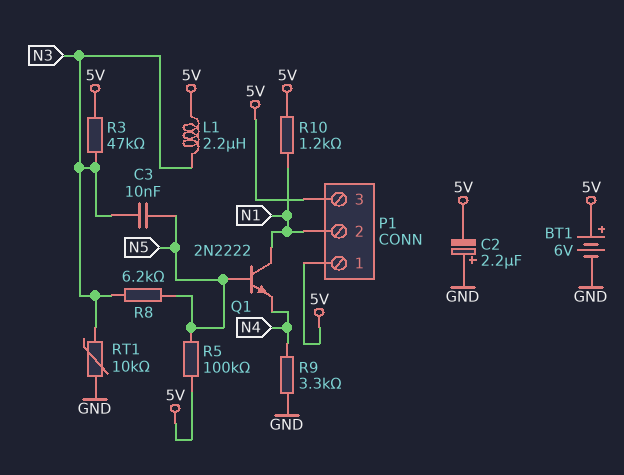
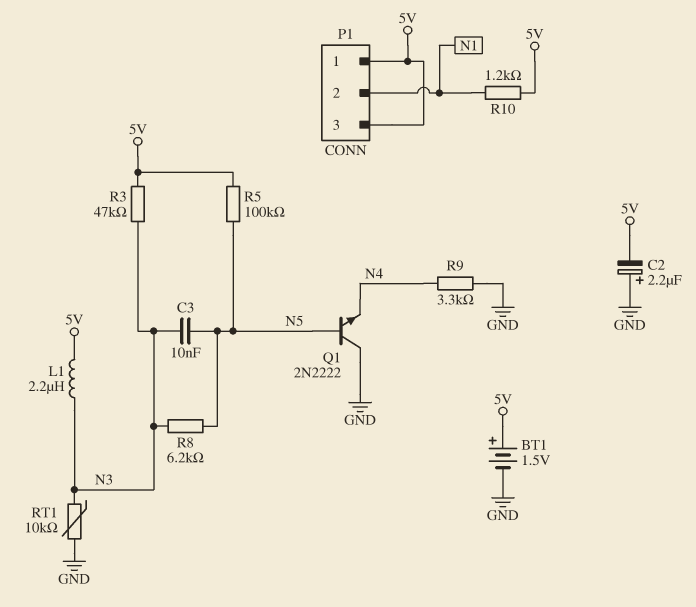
BT1: 6V (plus 5V, minus GND) -> 1.5V (plus 5V, minus GND)
Q1: NPN 2N2222 (B N5, C N1, E N4) -> NPN 2N2222 (B N5, C GND, E N4)

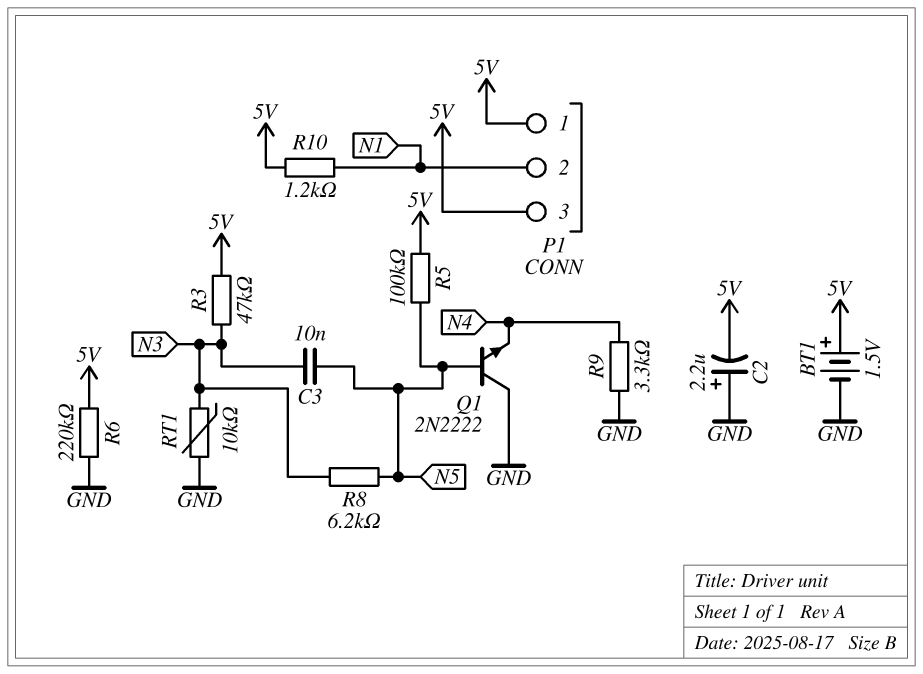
L1: 2.2uH (5V, N3) -> none
R6: none -> 220k (5V, GND)

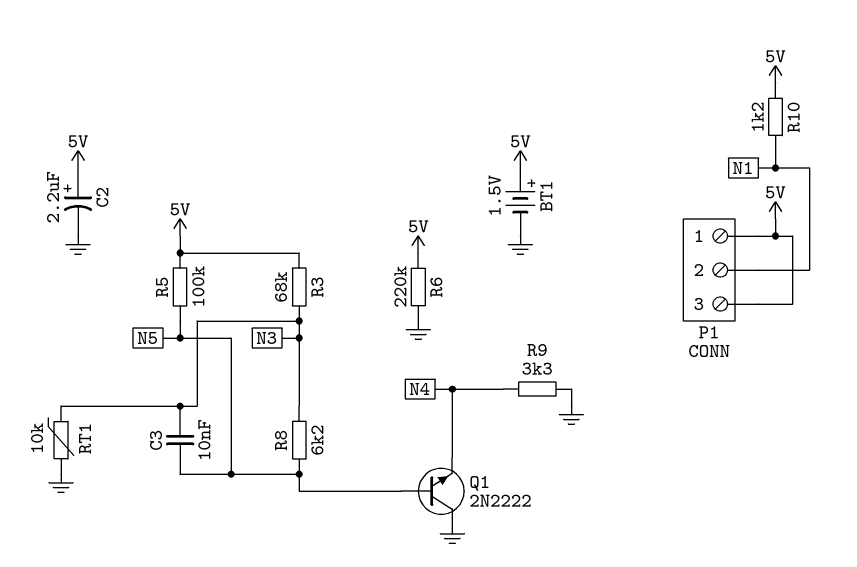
C2: 2.2uF (plus GND, minus 5V) -> 2.2uF (plus 5V, minus GND)
R3: 47k (5V, N3) -> 68k (5V, N3)

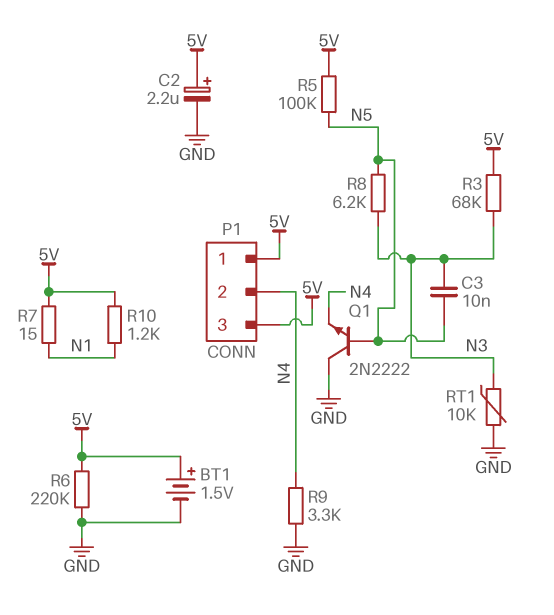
P1 pin 2: N1 -> N4
R7: none -> 15 (5V, N1)

